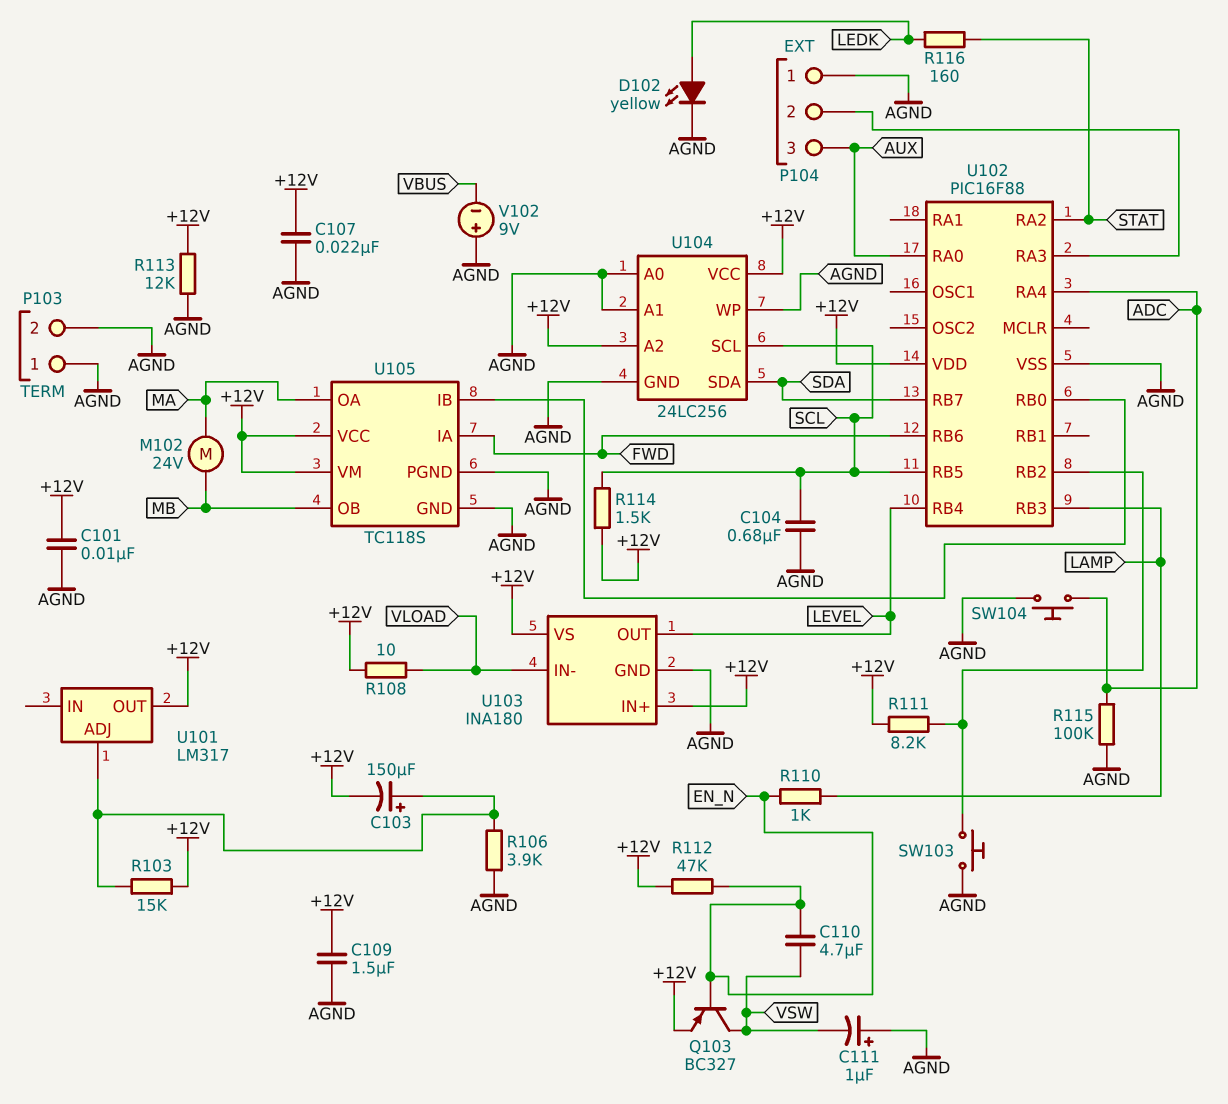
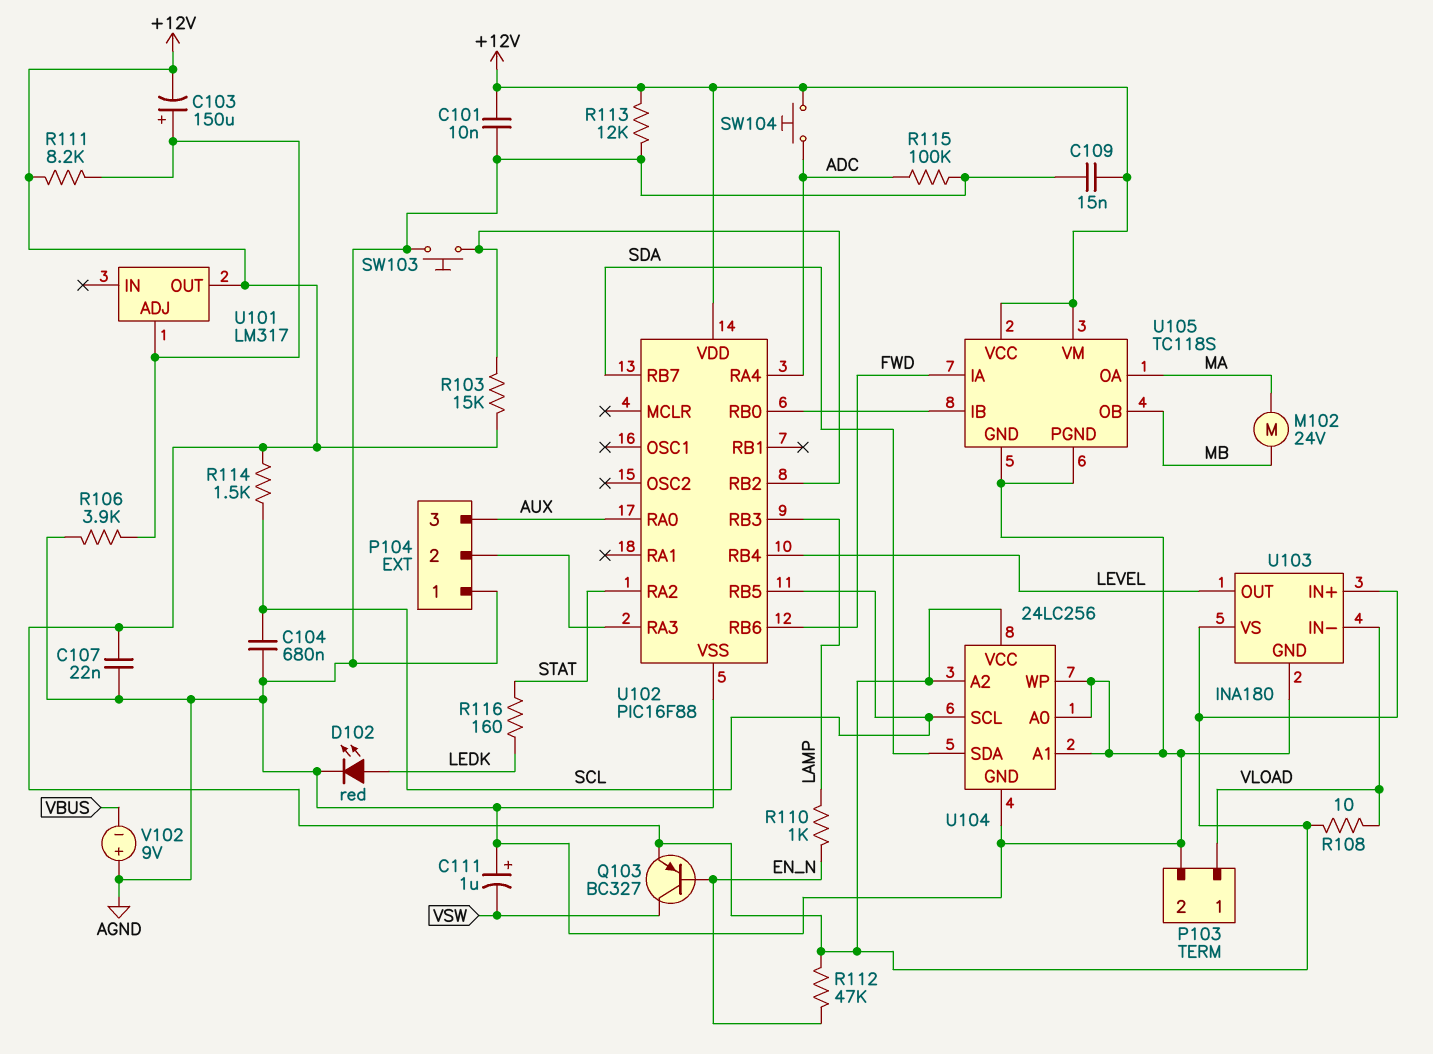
C109: 1.5uF (+12V, AGND) -> 15nF (+12V, AGND)
C110: 4.7uF (EN_N, VSW) -> none
D102: LED yellow (A LEDK, K AGND) -> LED red (A LEDK, K AGND)
P103 pin 1: AGND -> VLOAD
R103: 15k (+12V, U101/ADJ) -> 15k (+12V, U102/RB2)
R111: 8.2k (+12V, U102/RB2) -> 8.2k (+12V, U101/ADJ)
SW104: button (ADC, AGND) -> button (+12V, ADC)

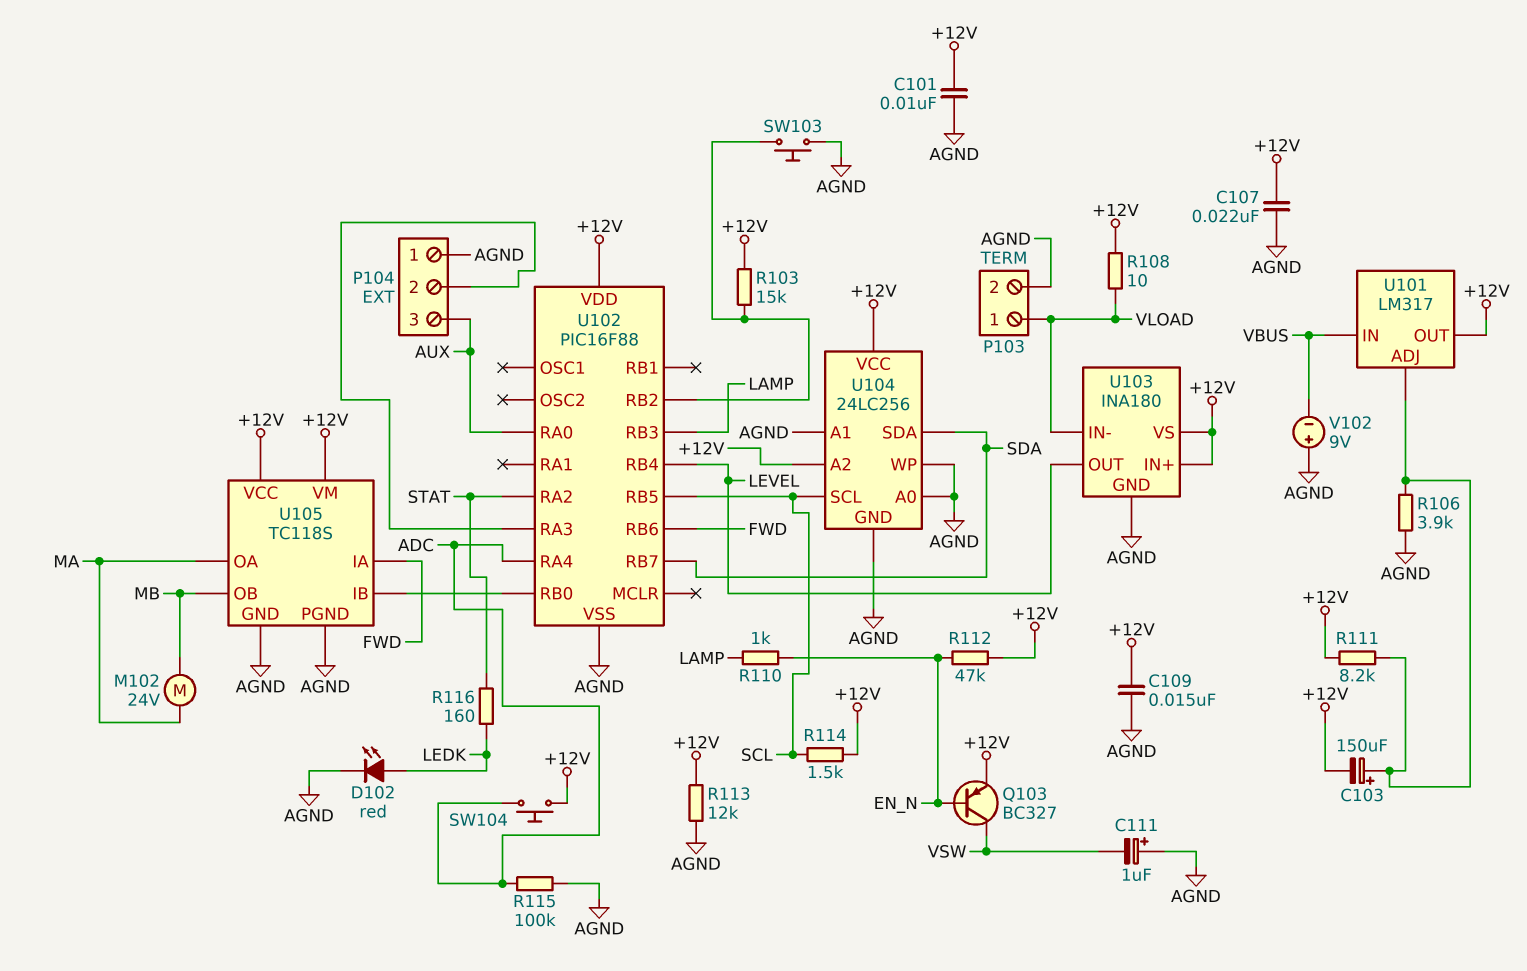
C104: 680nF (AGND, SCL) -> none
U101 pin IN: none -> VBUS

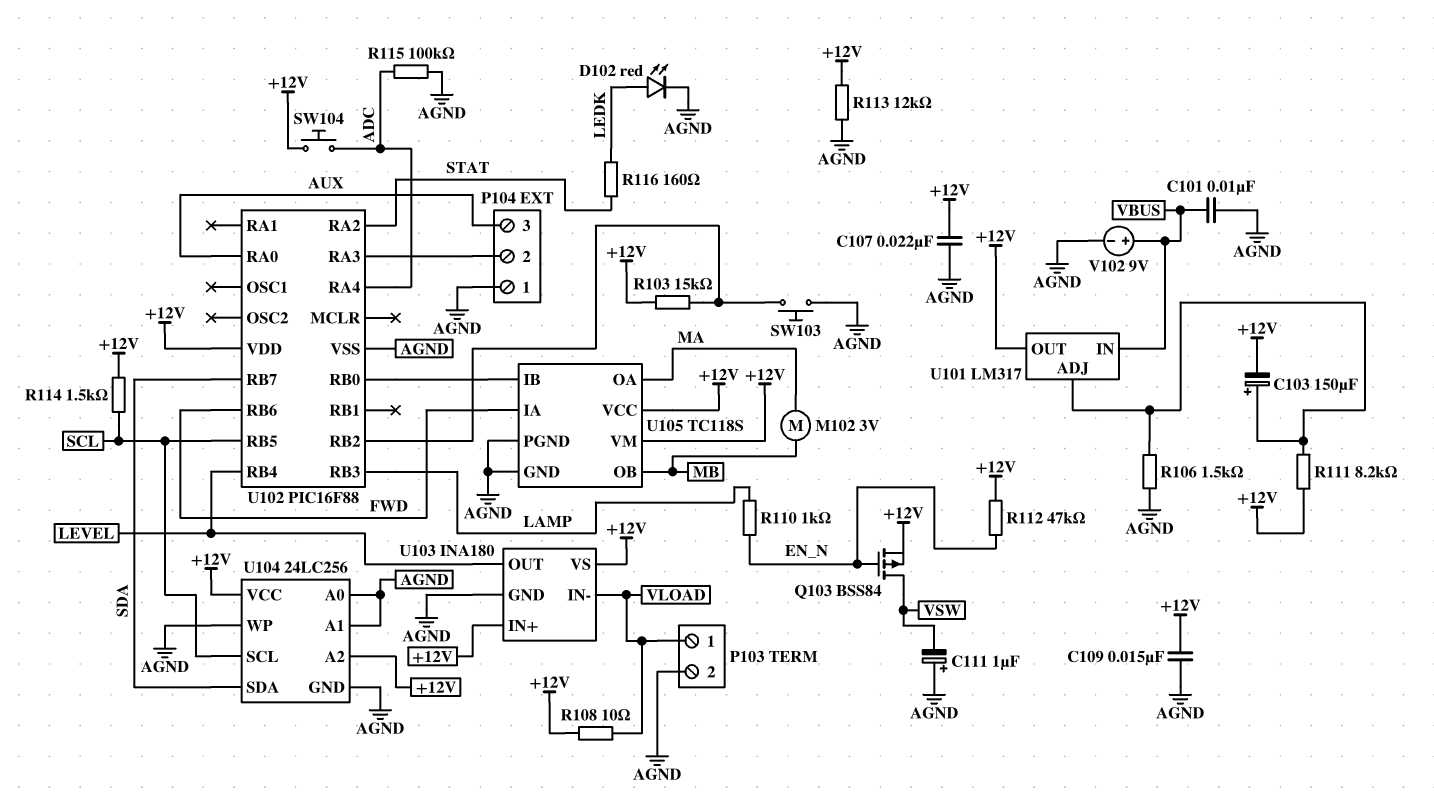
C101: 10nF (+12V, AGND) -> 10nF (AGND, VBUS)
M102: motor 24V (MA, MB) -> motor 3V (MA, MB)
Q103: PNP BC327 (B EN_N, C VSW, E +12V) -> PMOS BSS84 (G EN_N, D VSW, S +12V)
R106: 3.9k (AGND, U101/ADJ) -> 1.5k (AGND, U101/ADJ)
V102: 9V (plus AGND, minus VBUS) -> 9V (plus VBUS, minus AGND)

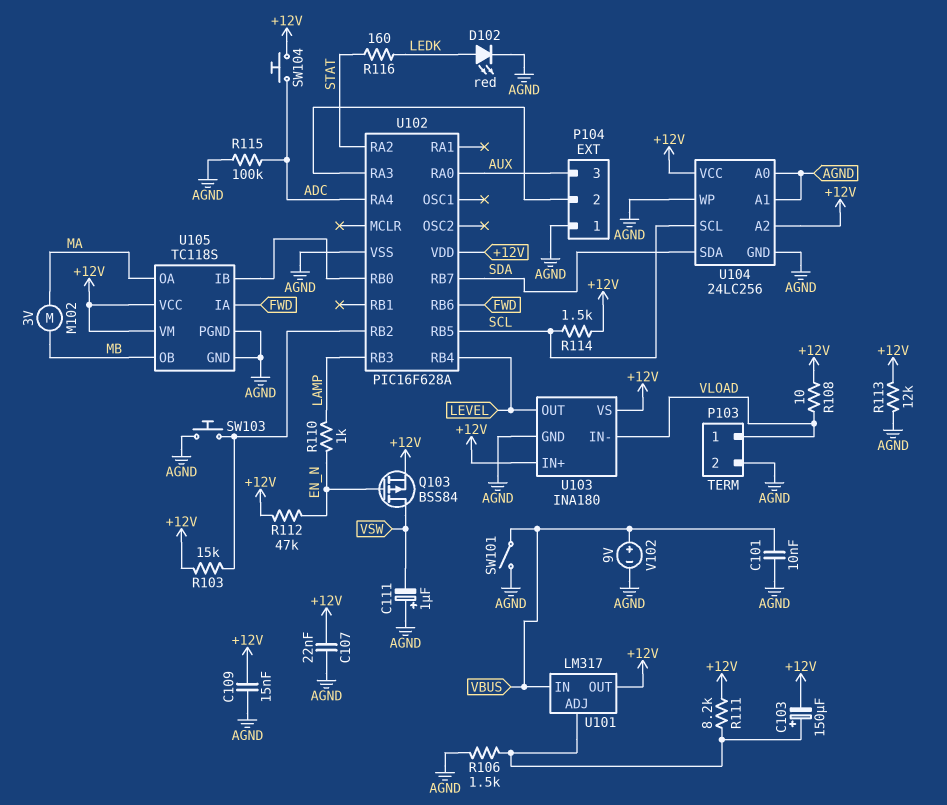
SW101: none -> switch (AGND, VBUS)
U102: PIC16F88 -> PIC16F628A

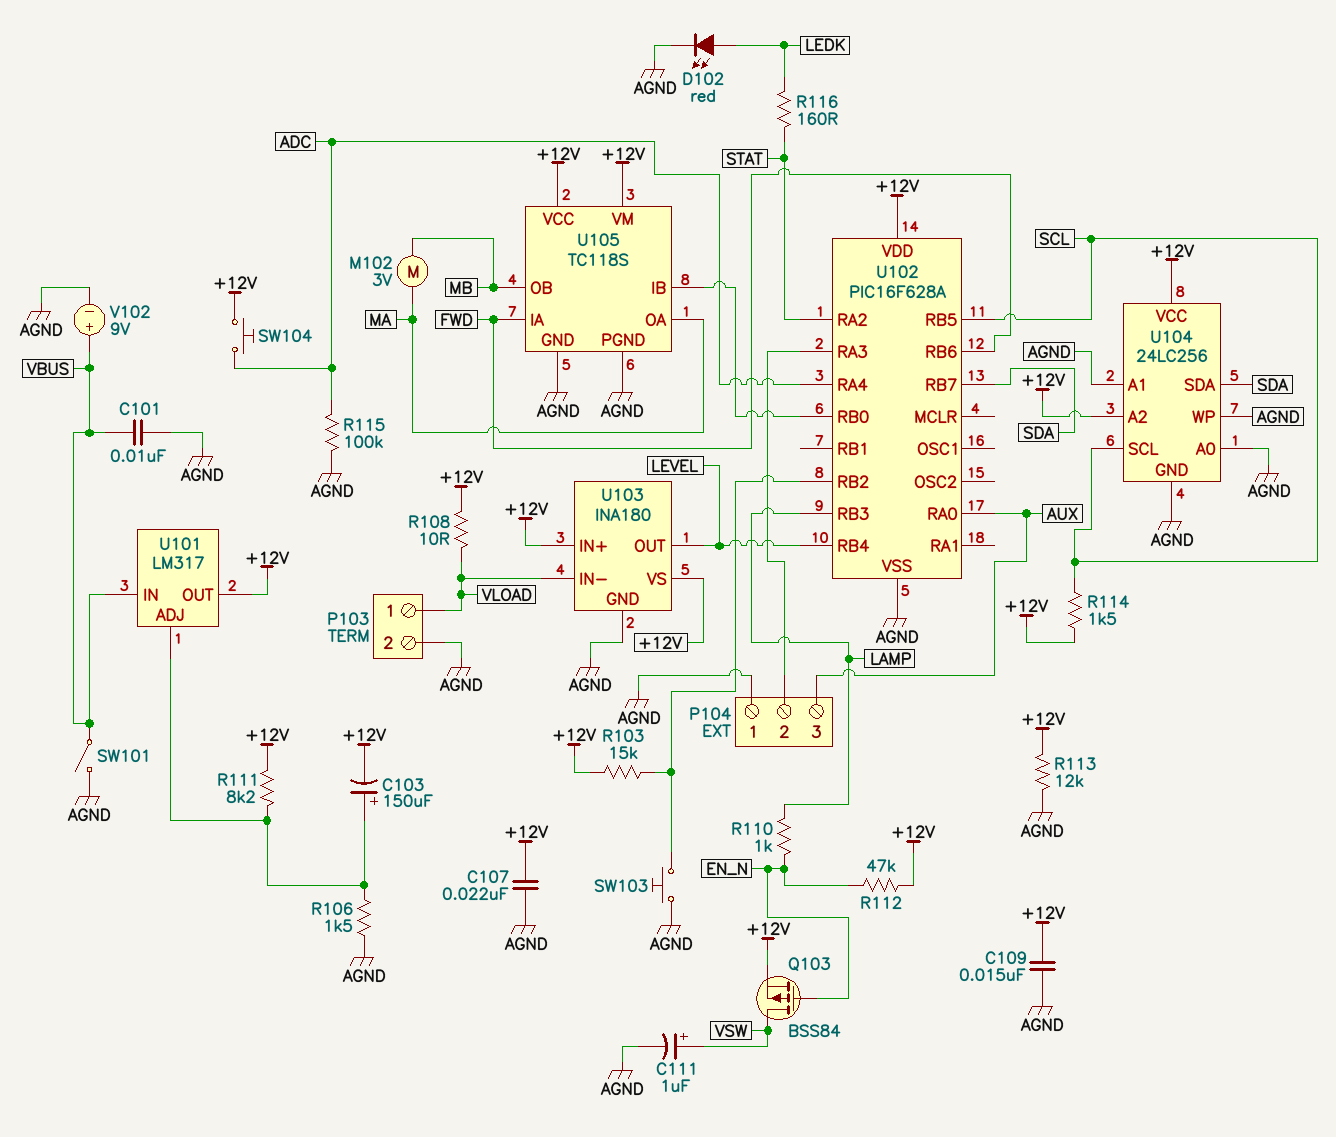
C111: 1uF (plus AGND, minus VSW) -> 1uF (plus VSW, minus AGND)

